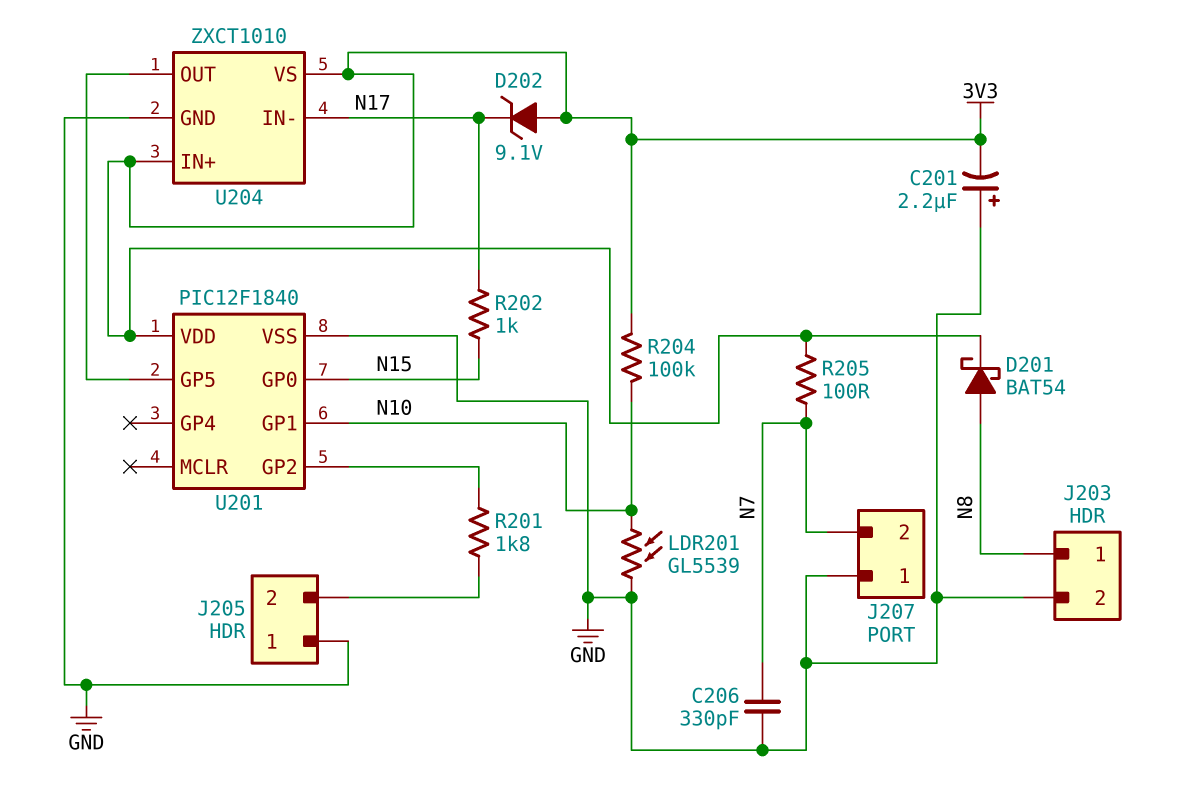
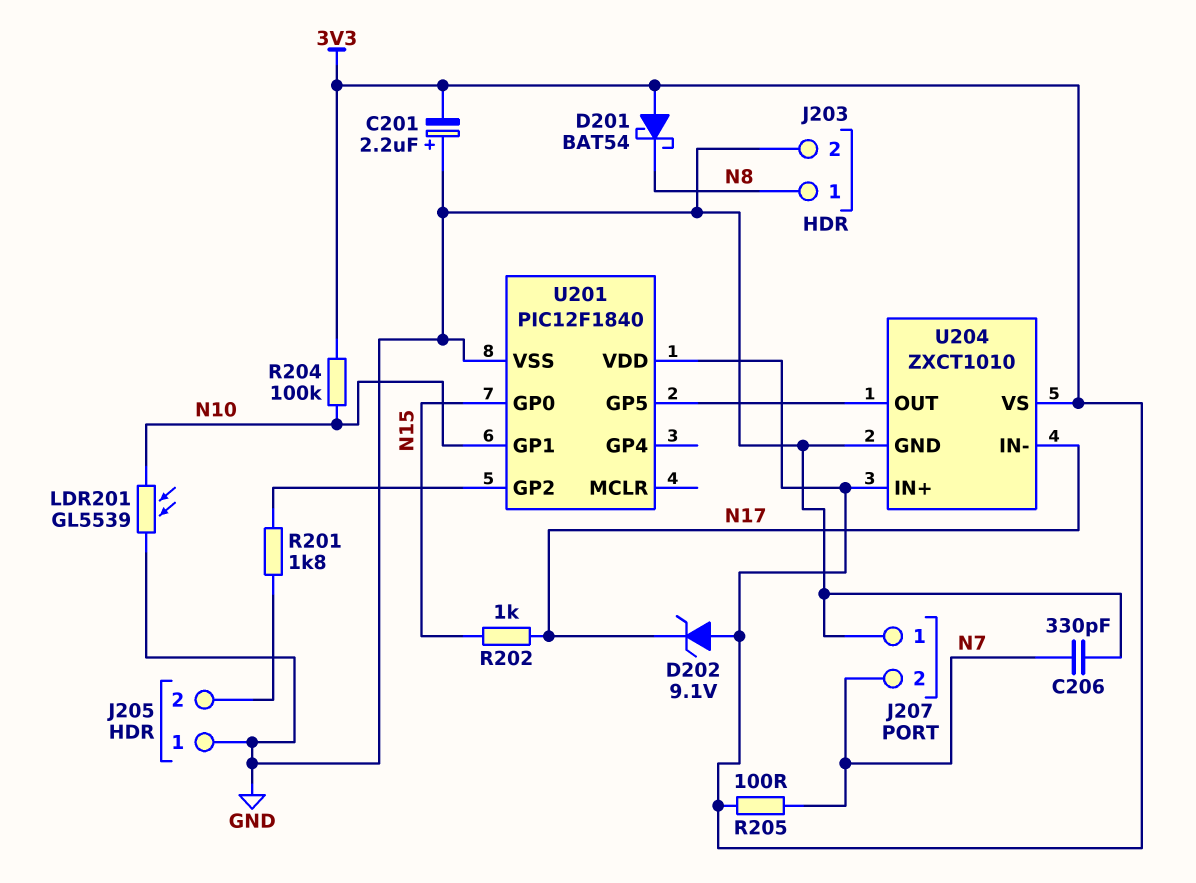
D201: schottky BAT54 (A N8, K 3V3) -> schottky BAT54 (A 3V3, K N8)

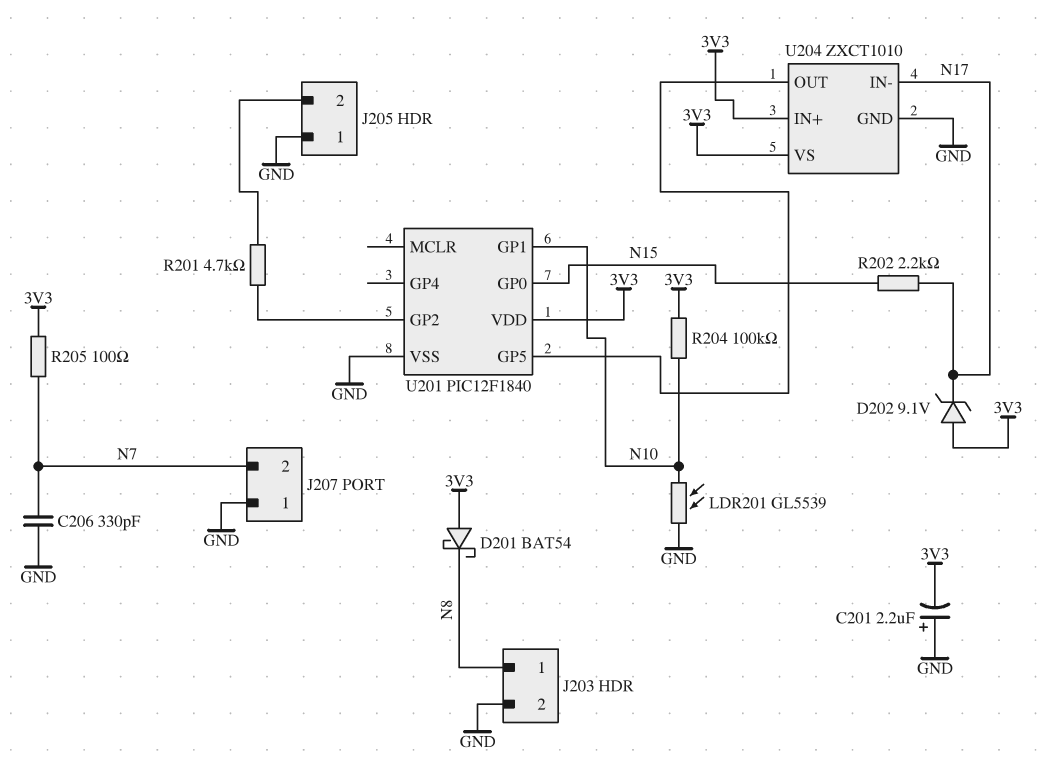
R201: 1.8k (J205/2, U201/GP2) -> 4.7k (J205/2, U201/GP2)
R202: 1k (N15, N17) -> 2.2k (N15, N17)

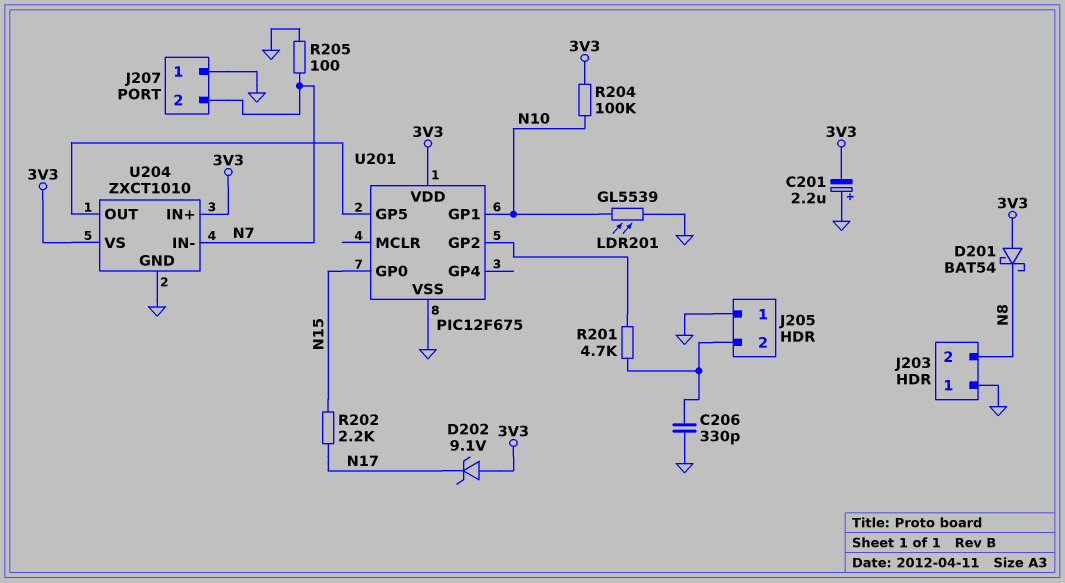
C206: 330pF (GND, N7) -> 330pF (GND, J205/2)
J203 pin 1: N8 -> GND
J203 pin 2: GND -> N8
R205: 100 (3V3, N7) -> 100 (GND, N7)
U201: PIC12F1840 -> PIC12F675
U204 pin IN-: N17 -> N7

